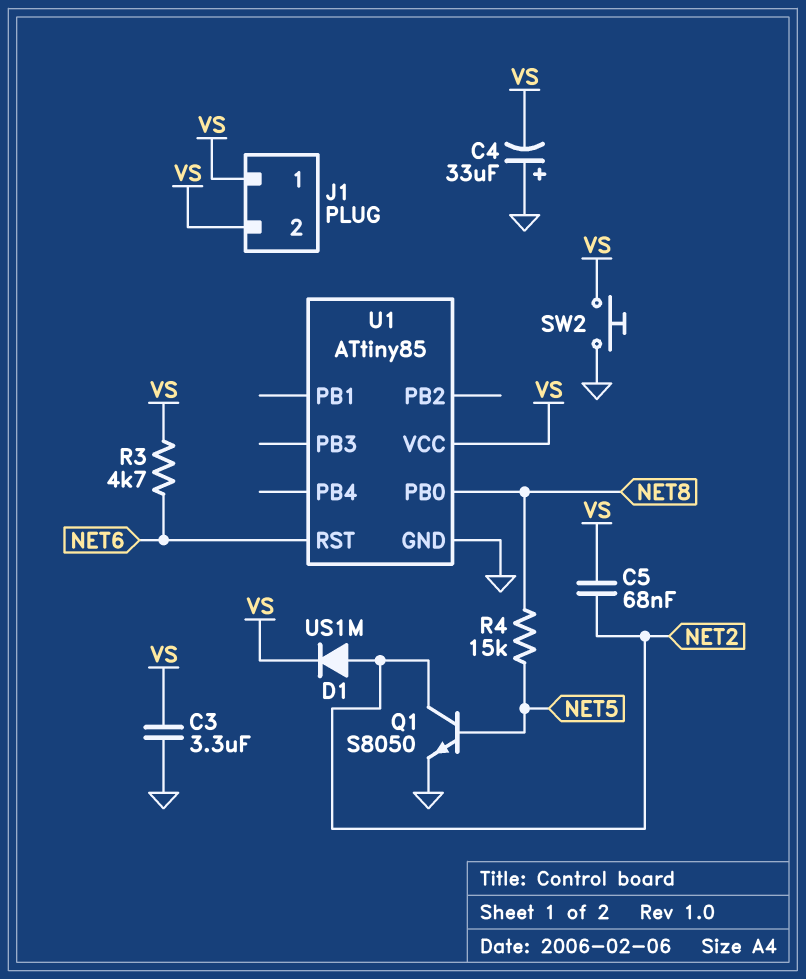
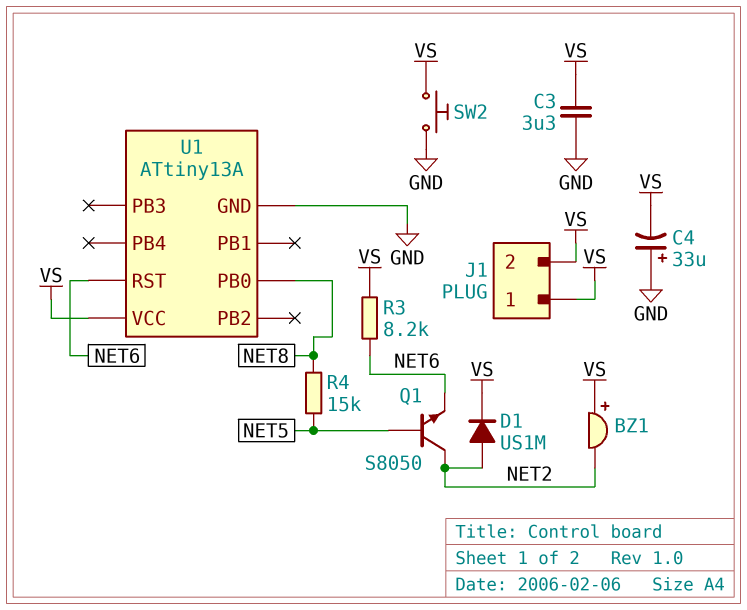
BZ1: none -> buzzer (plus VS, minus NET2)
C5: 68nF (NET2, VS) -> none
Q1: NPN S8050 (B NET5, C NET2, E GND) -> NPN S8050 (B NET5, C NET2, E NET6)
R3: 4.7k (NET6, VS) -> 8.2k (NET6, VS)
U1: ATtiny85 -> ATtiny13A

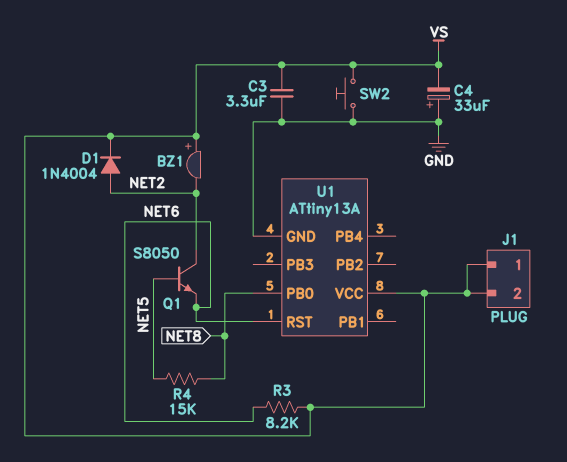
D1: diode US1M (A NET2, K VS) -> diode 1N4004 (A NET2, K VS)

